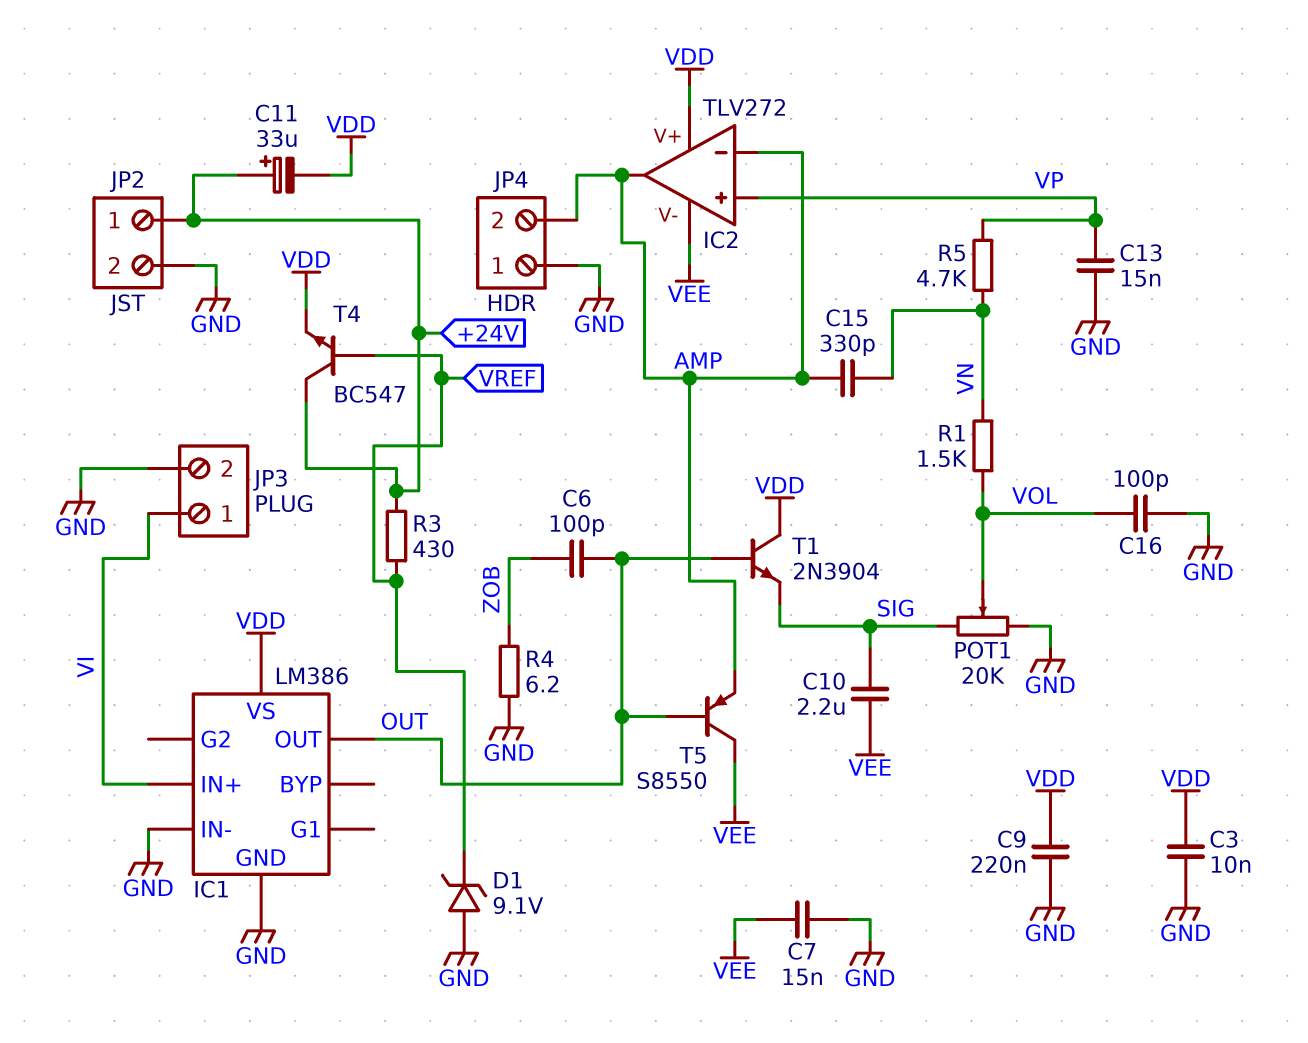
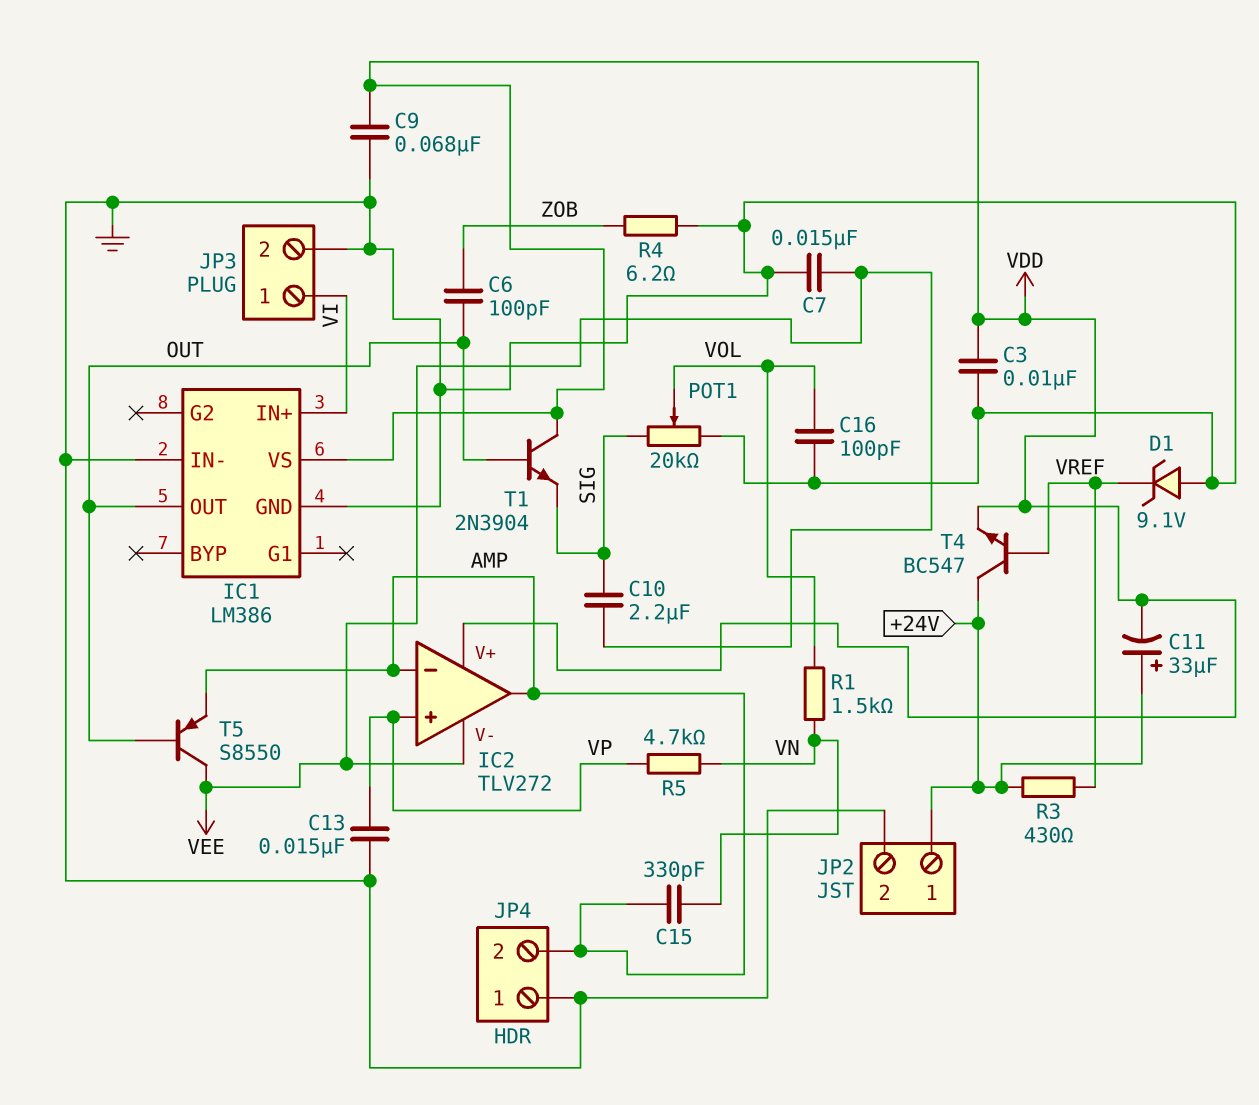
C9: 220nF (GND, VDD) -> 68nF (GND, VDD)

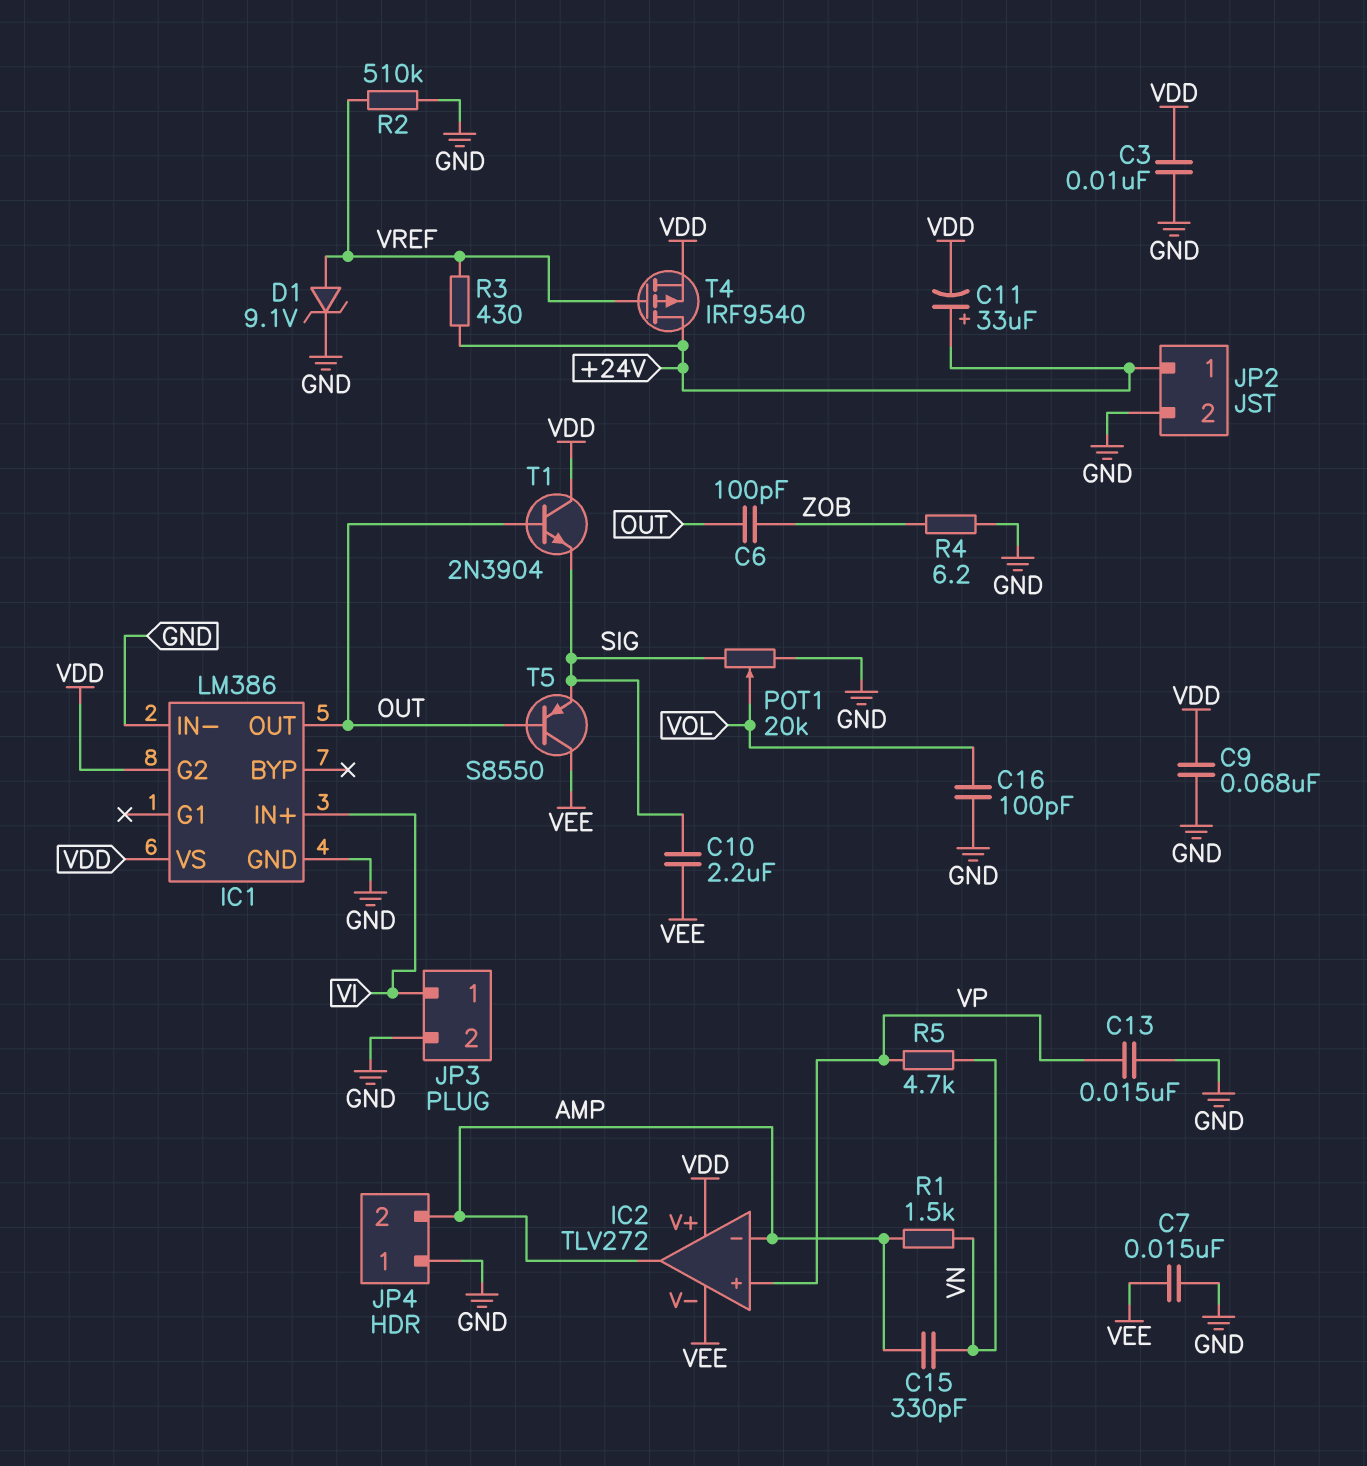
D1: zener 9.1V (A GND, K VREF) -> zener 9.1V (A VREF, K GND)
IC1 pin G2: none -> VDD
R1: 1.5k (VN, VOL) -> 1.5k (AMP, VN)
R2: none -> 510k (GND, VREF)
T4: NPN BC547 (B VREF, C +24V, E VDD) -> PMOS IRF9540 (G VREF, D +24V, S VDD)
T5: PNP S8550 (B OUT, C VEE, E AMP) -> PNP S8550 (B OUT, C VEE, E SIG)

